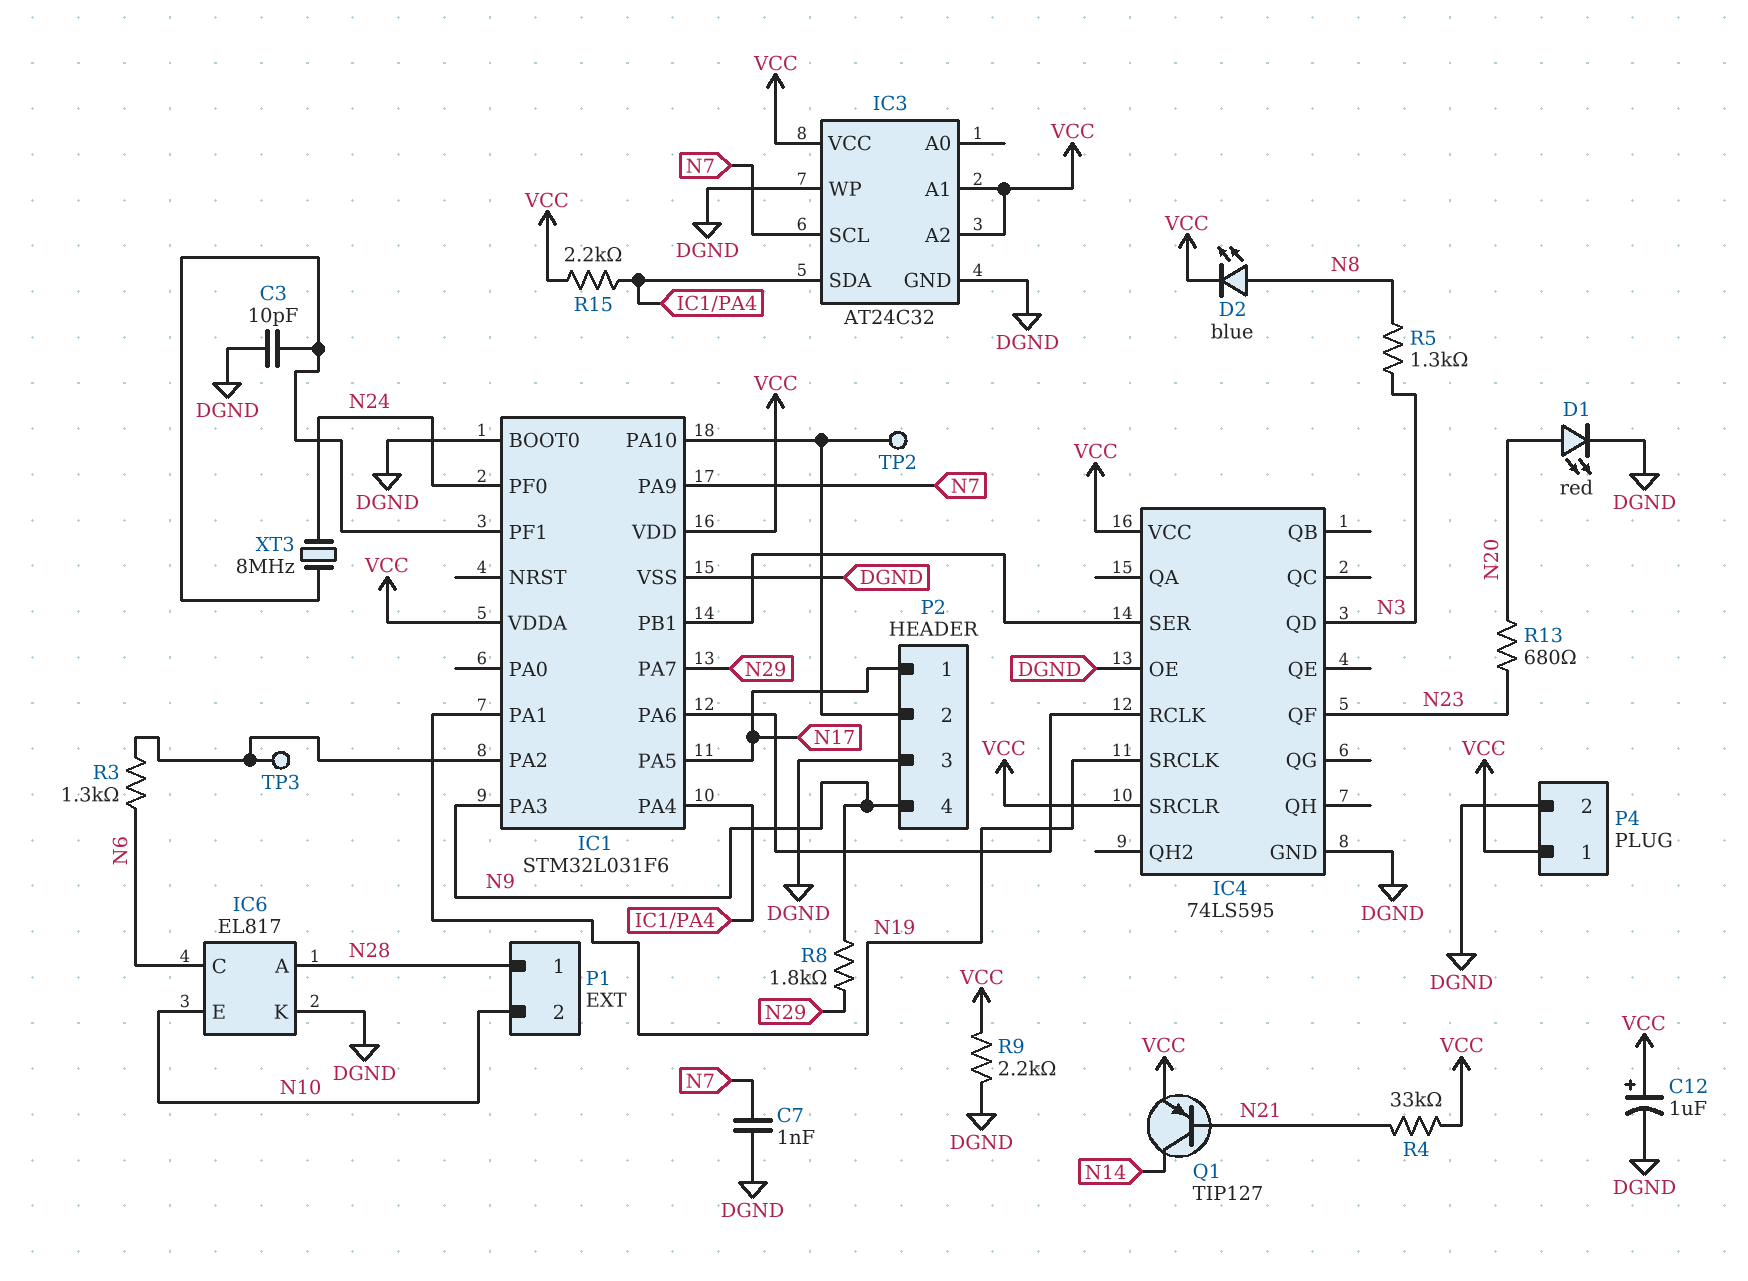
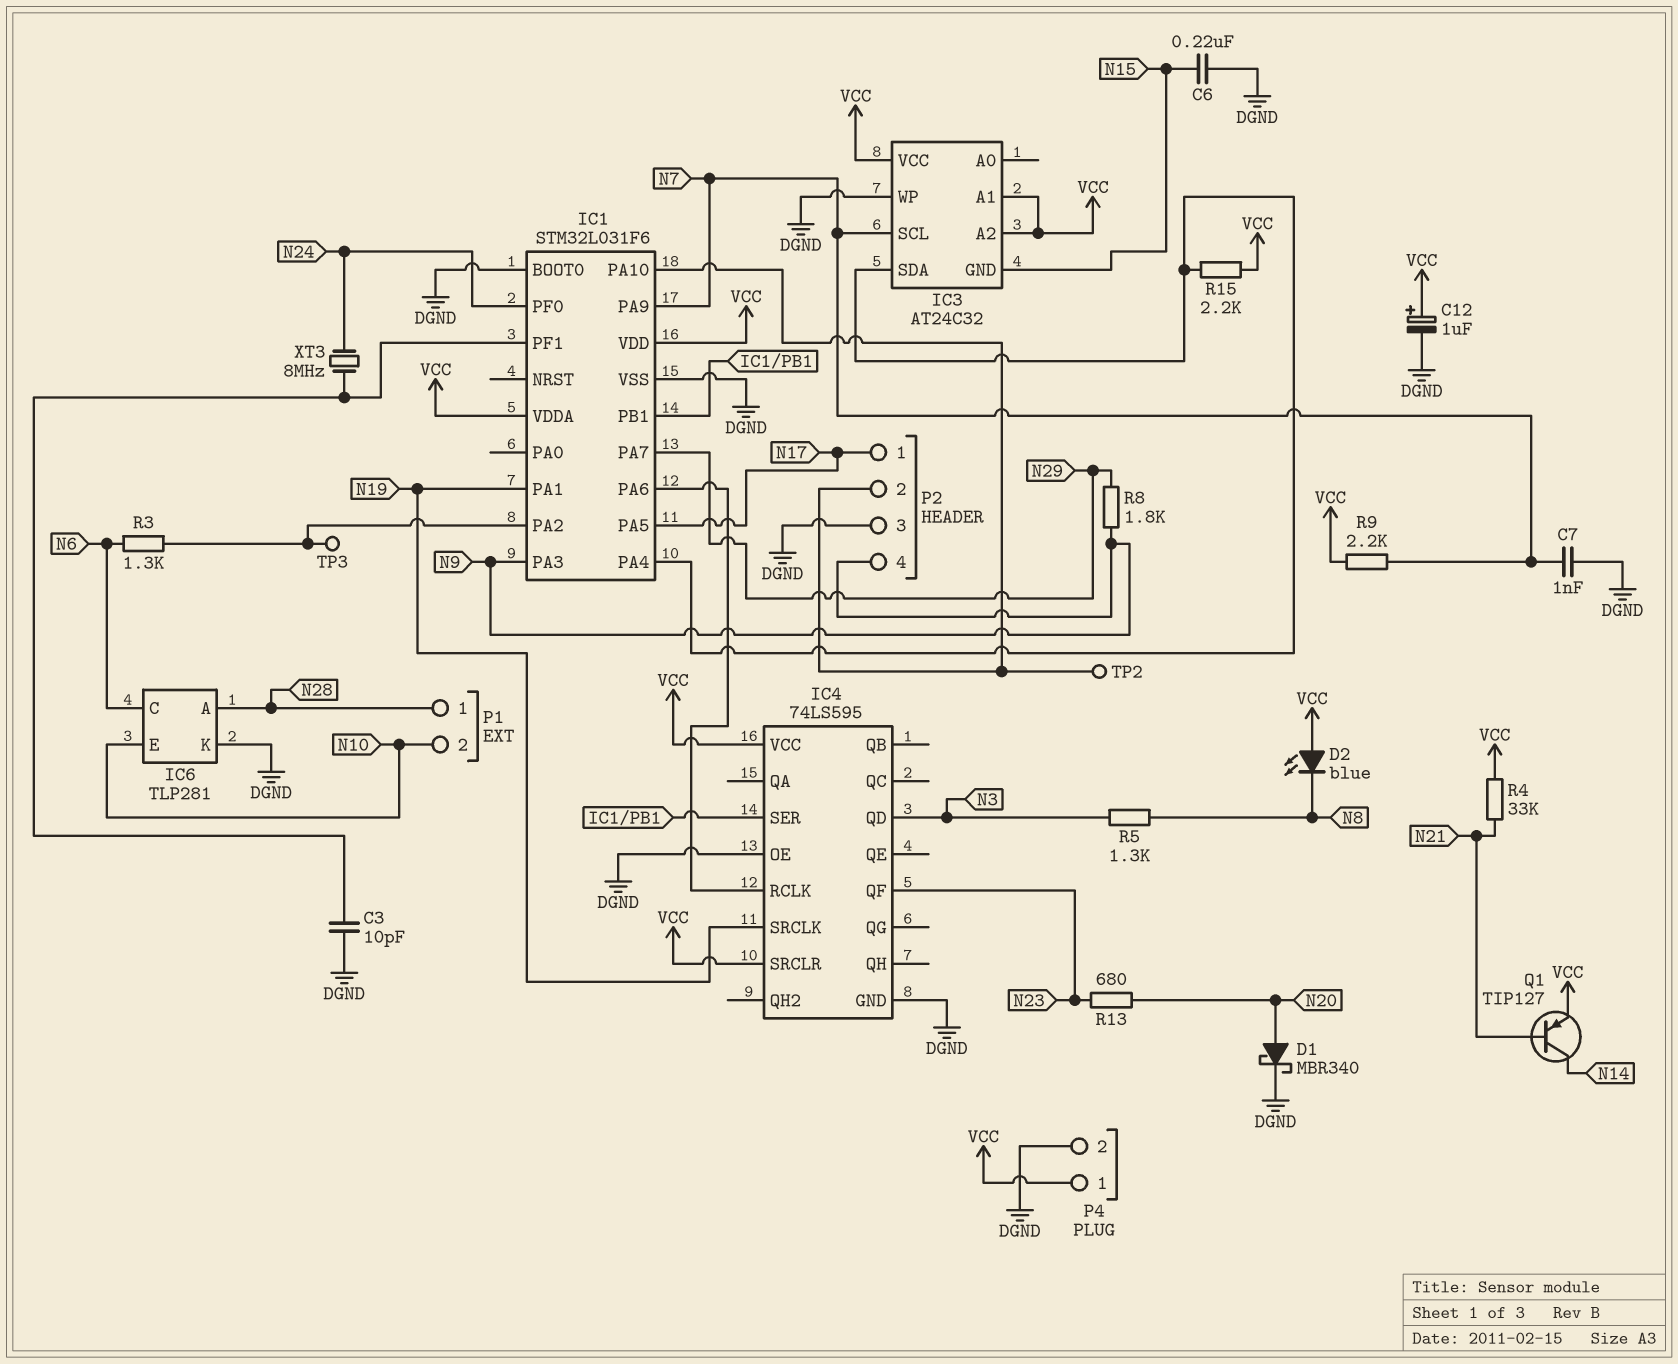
C6: none -> 220nF (DGND, N15)
D1: LED red (A N20, K DGND) -> schottky MBR340 (A N20, K DGND)
D2: LED blue (A N8, K VCC) -> LED blue (A VCC, K N8)
IC3 pin GND: DGND -> N15
IC6: EL817 -> TLP281
R9: 2.2k (DGND, VCC) -> 2.2k (N7, VCC)

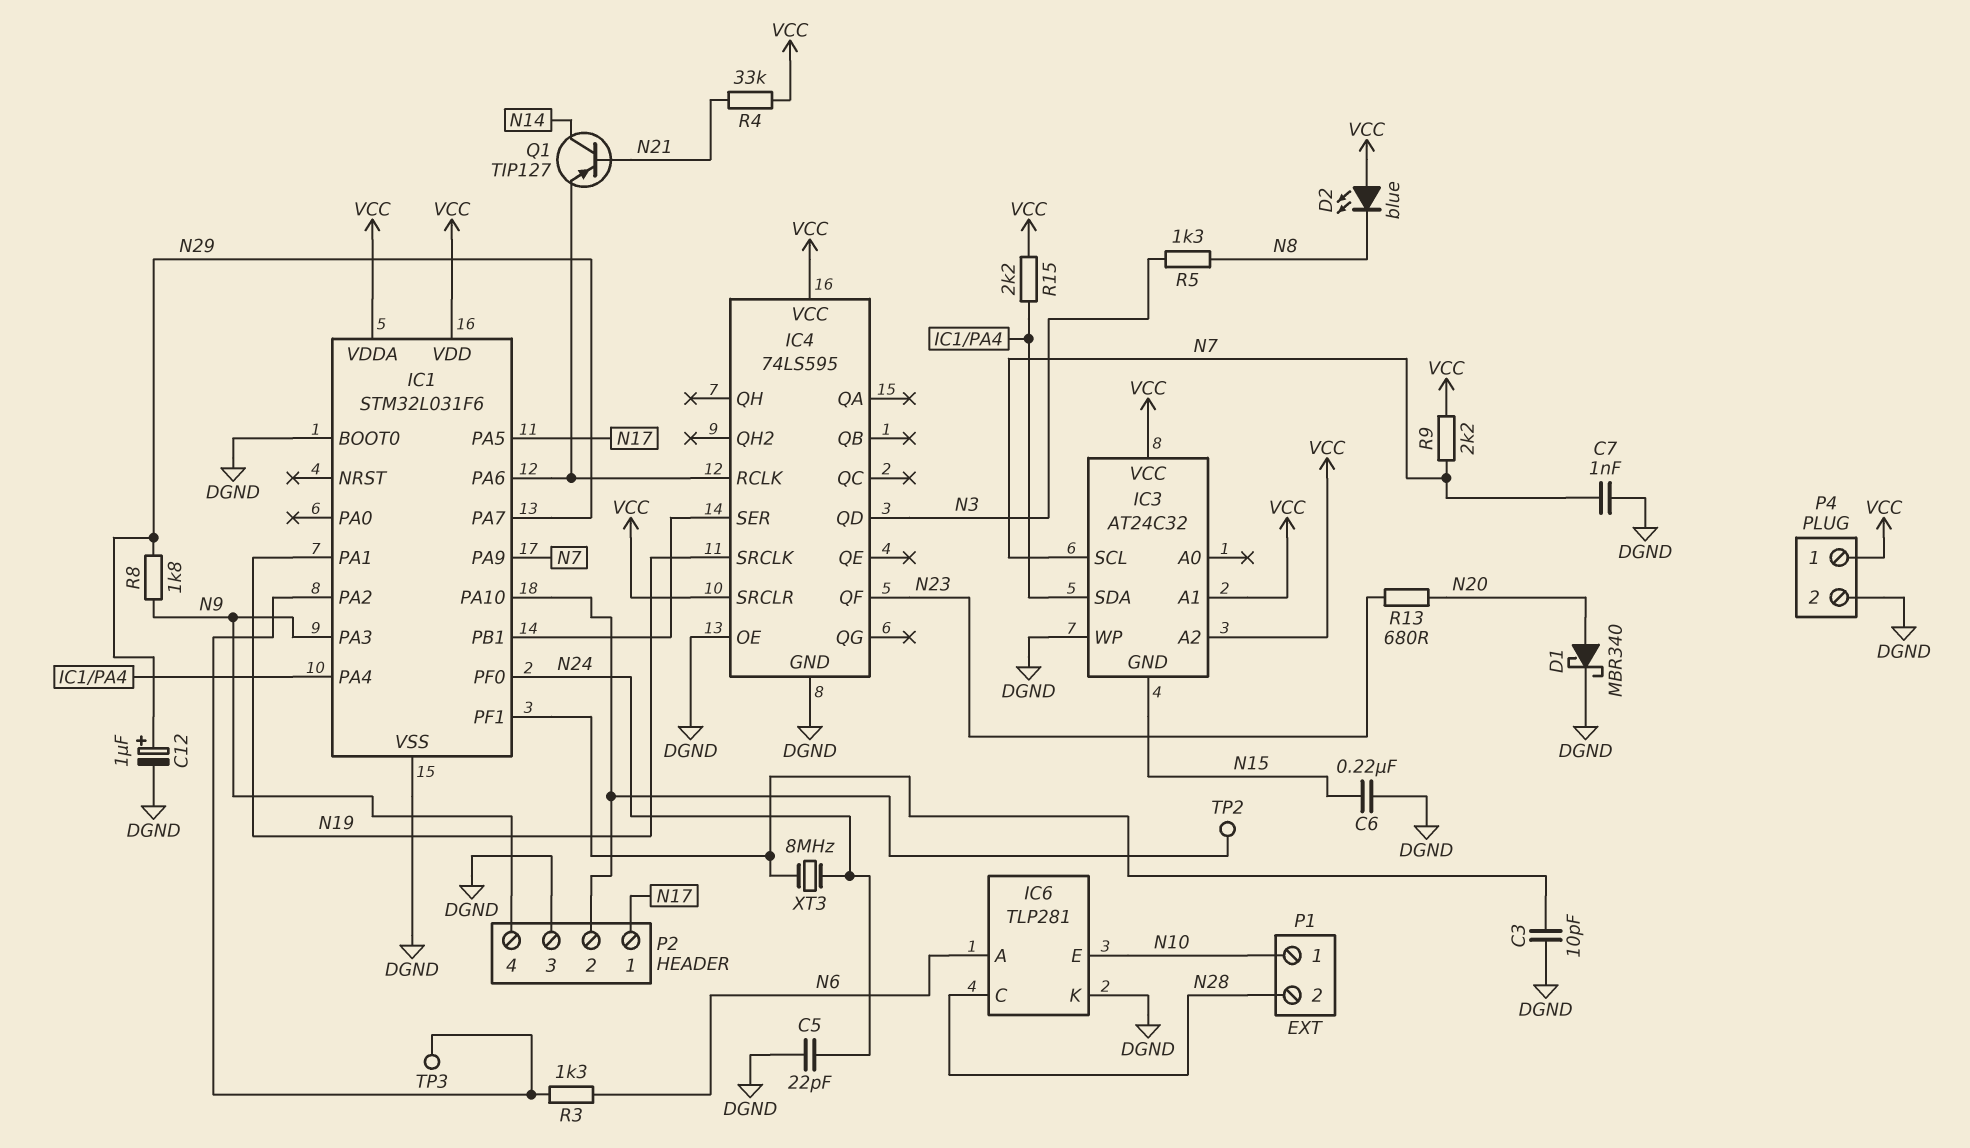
C5: none -> 22pF (DGND, N24)
C12: 1uF (plus VCC, minus DGND) -> 1uF (plus N29, minus DGND)
IC6 pin A: N28 -> N6
IC6 pin C: N6 -> N28
P1 pin 1: N28 -> N10
P1 pin 2: N10 -> N28
Q1: PNP TIP127 (B N21, C N14, E VCC) -> PNP TIP127 (B N21, C N14, E IC1/PA6)

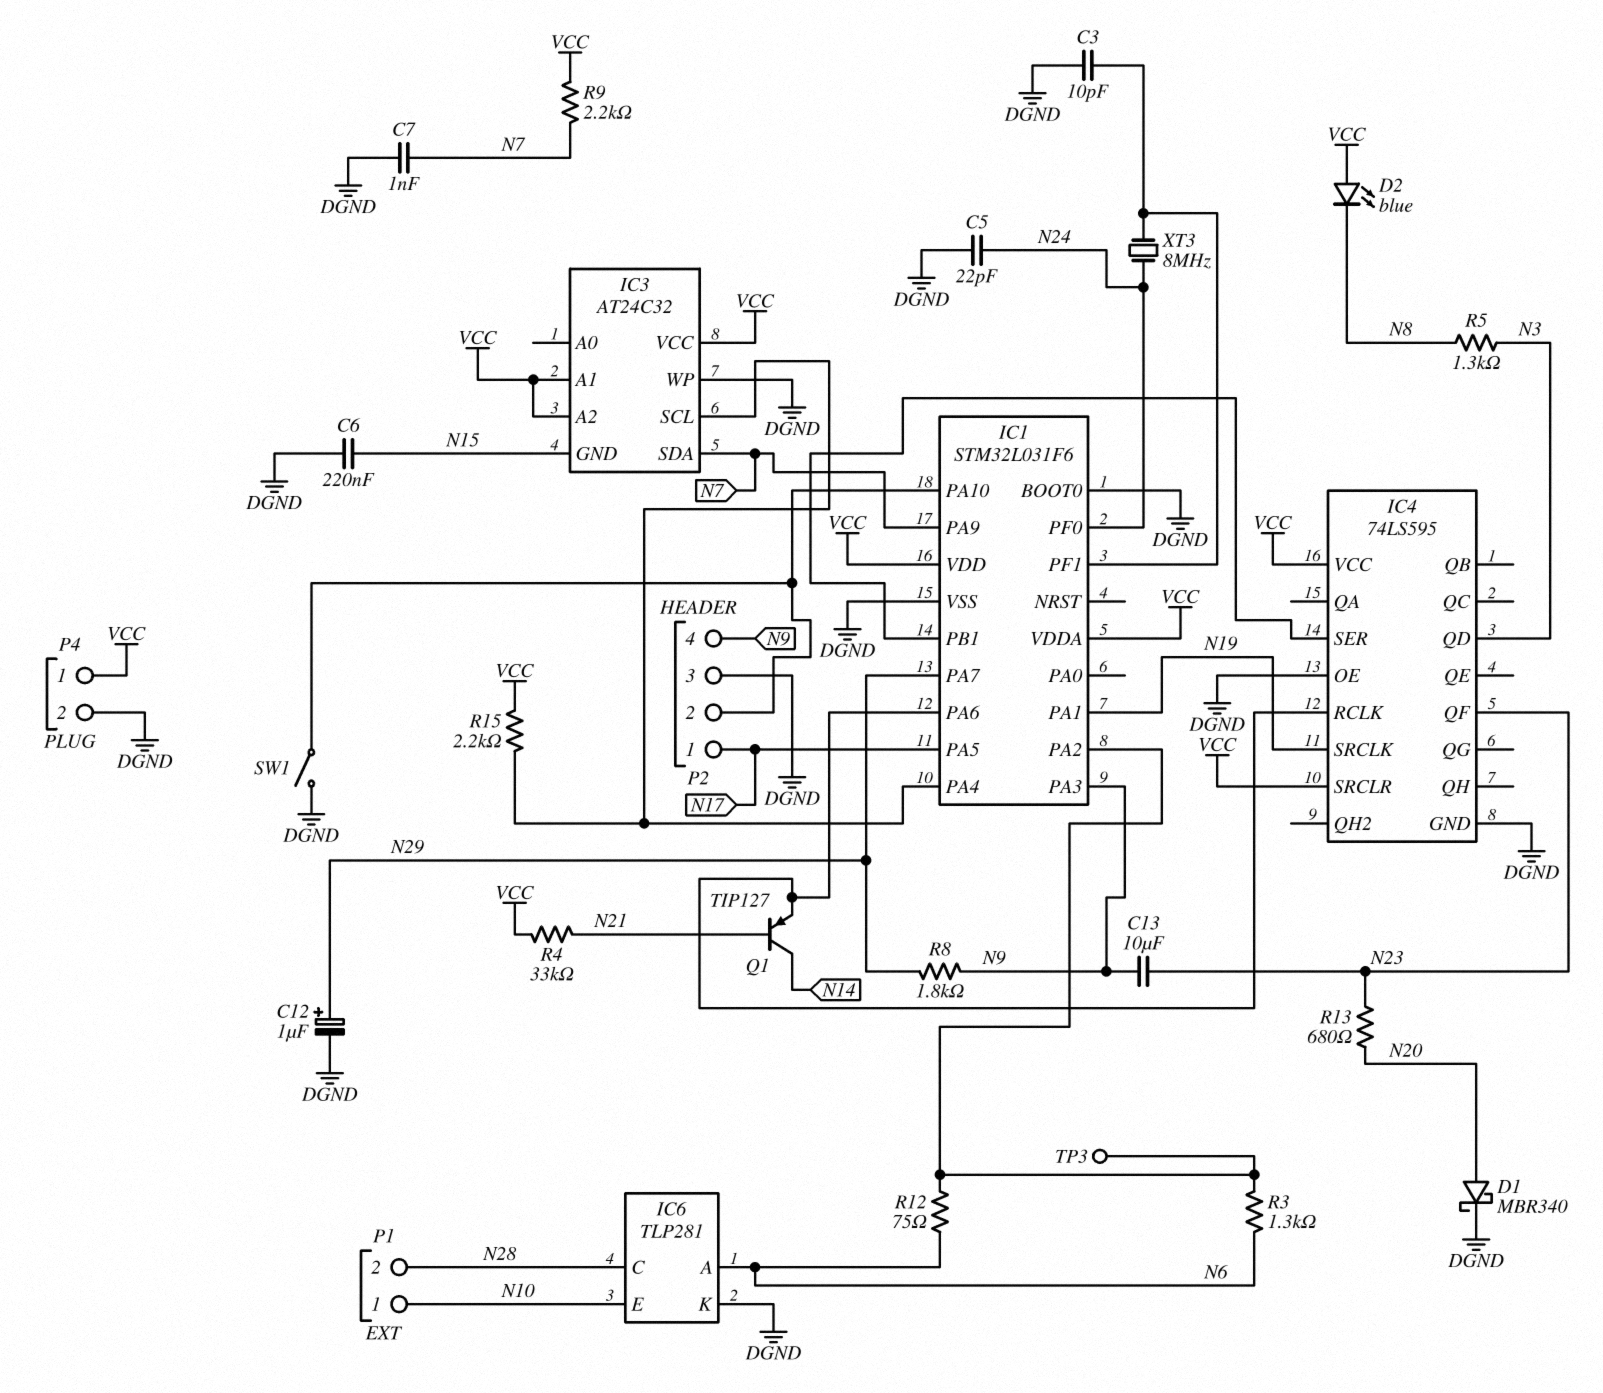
C13: none -> 10uF (N9, N23)
IC3 pin SCL: N7 -> IC1/PA4
IC3 pin SDA: IC1/PA4 -> N7
R12: none -> 75 (IC1/PA2, N6)
SW1: none -> switch (DGND, IC1/PA10)
TP2: test point (IC1/PA10) -> none

